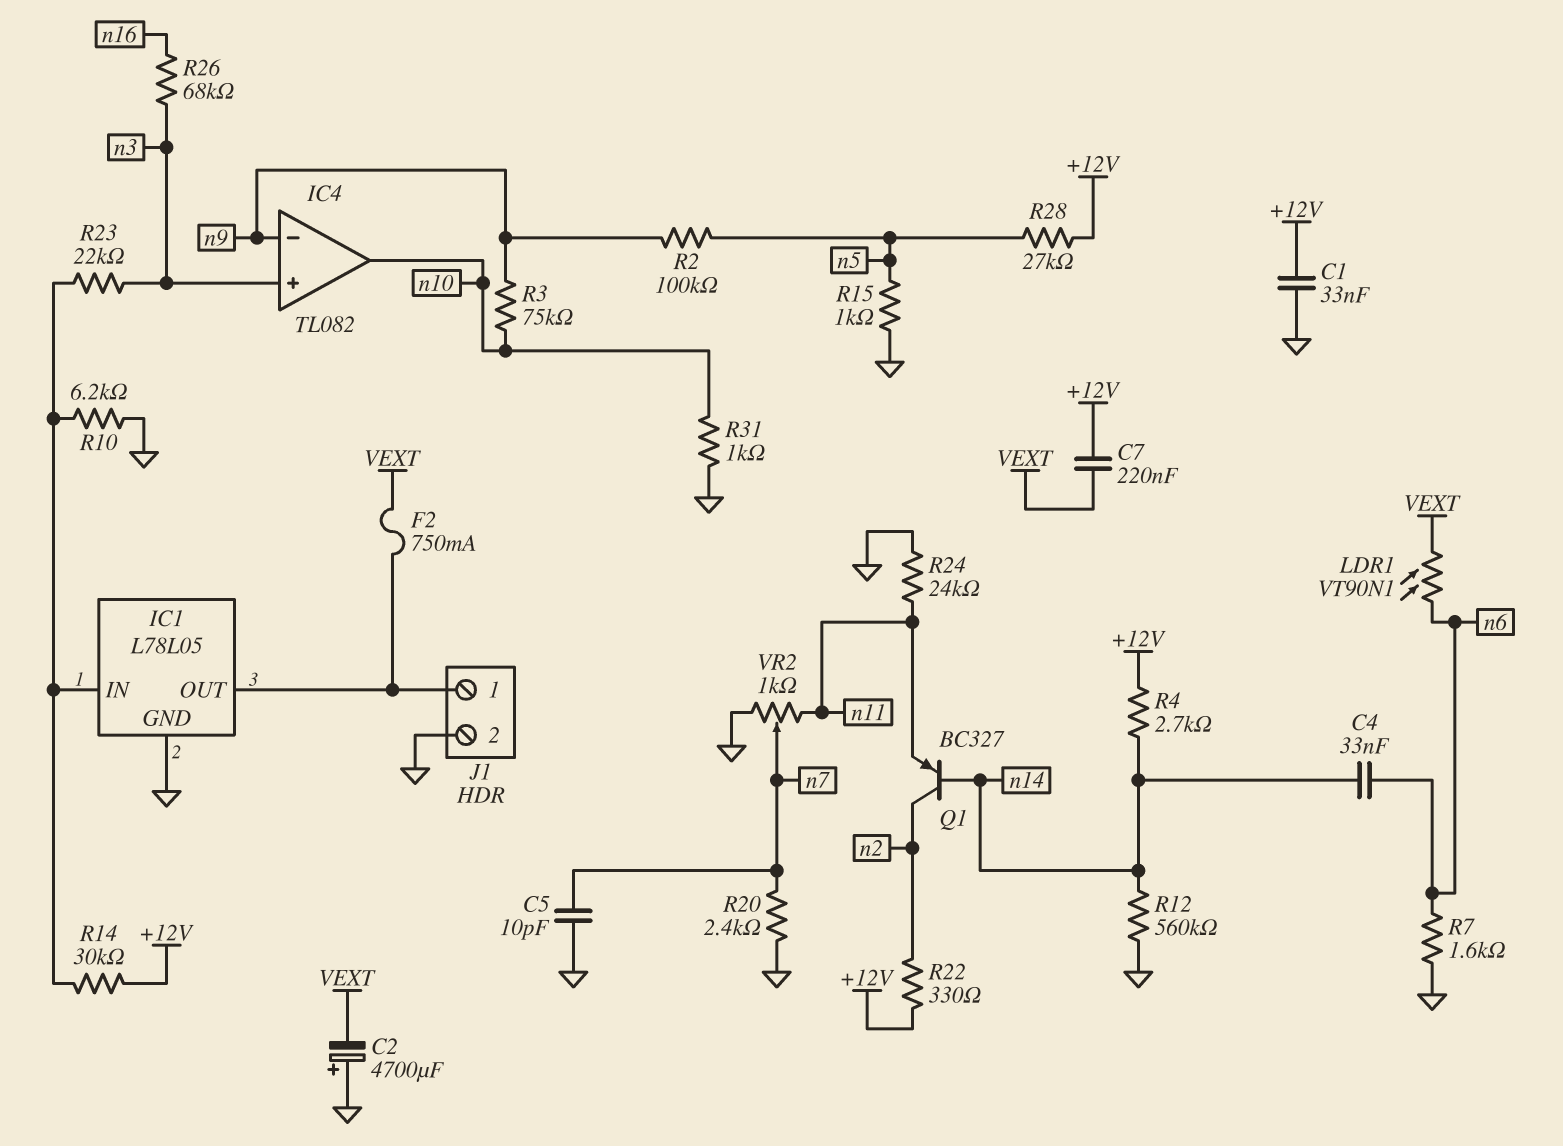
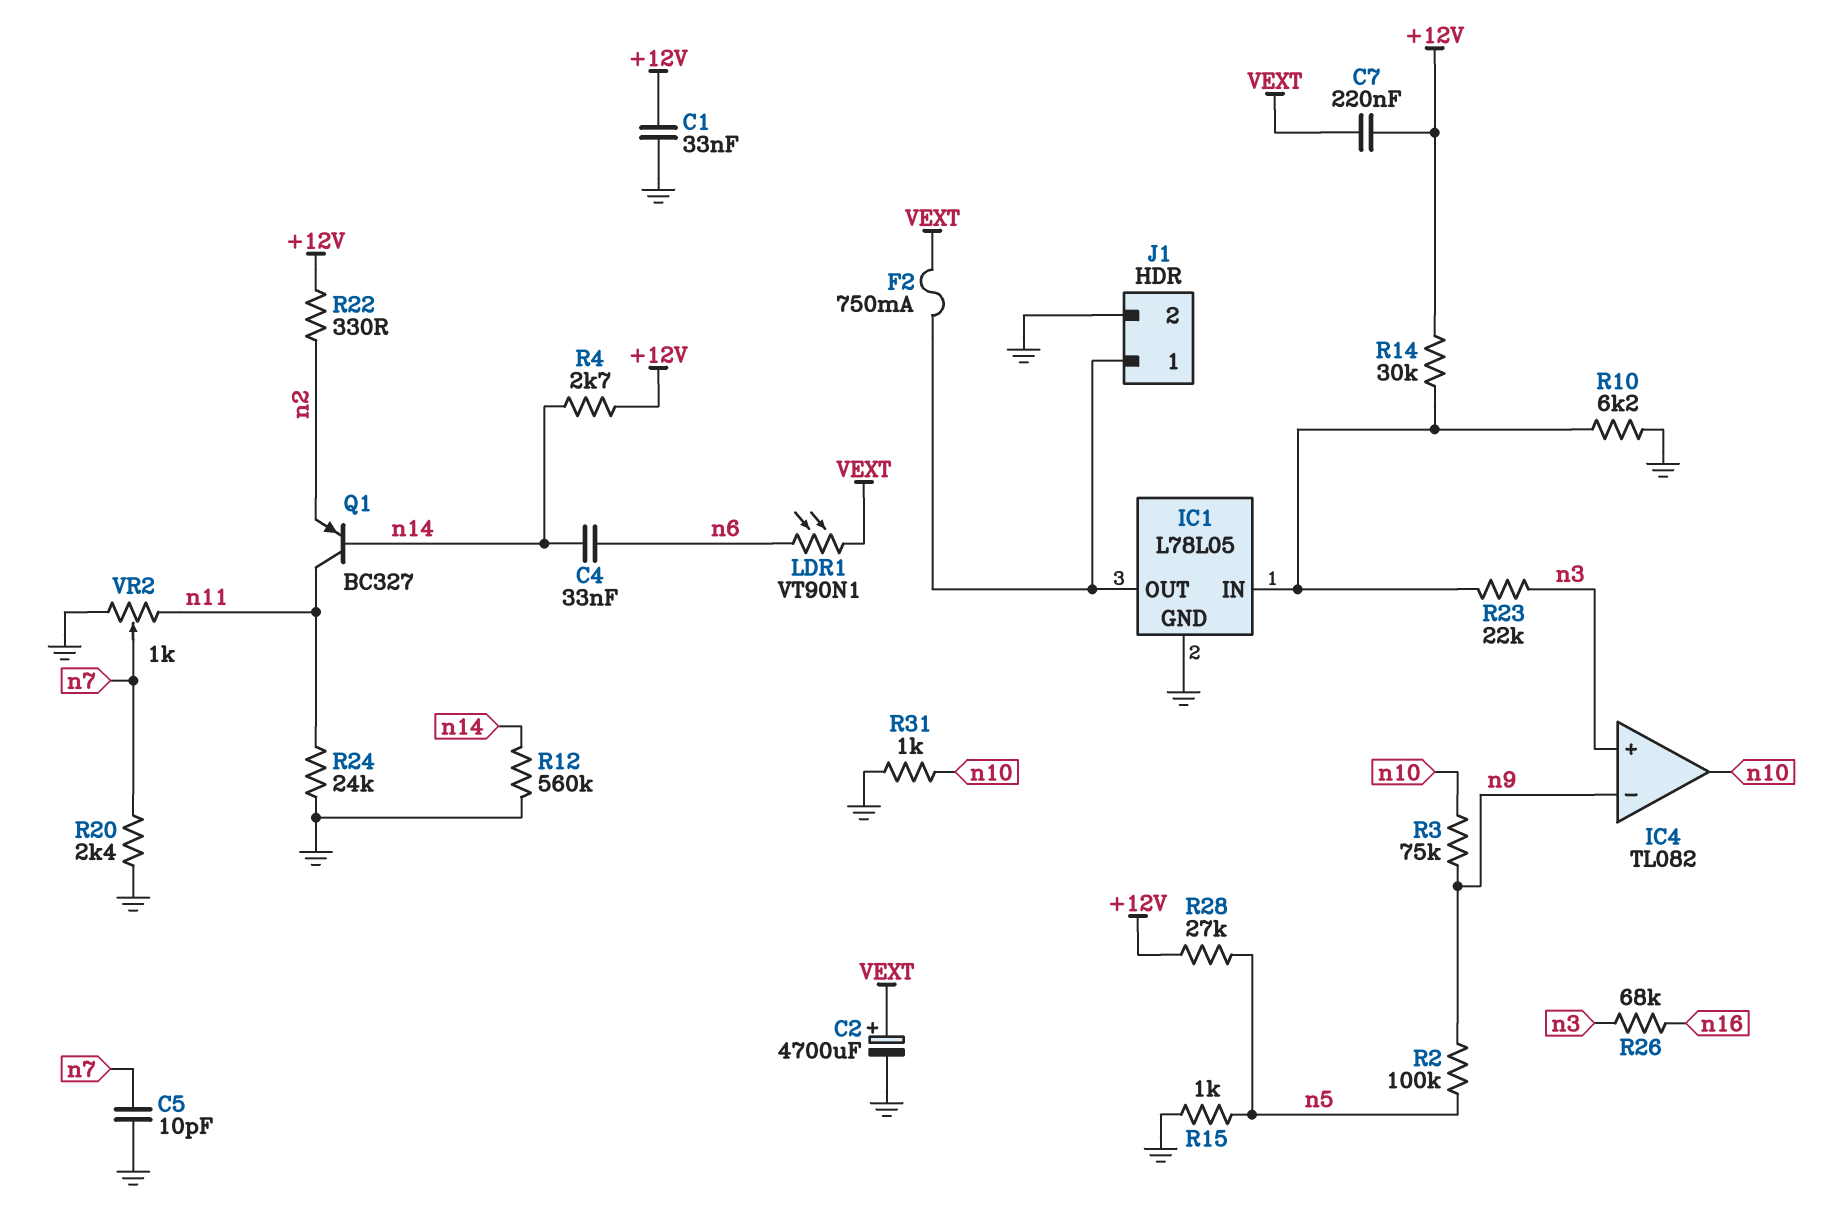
C2: 4700uF (plus GND, minus VEXT) -> 4700uF (plus VEXT, minus GND)
Q1: PNP BC327 (B n14, C n2, E n11) -> PNP BC327 (B n14, C n11, E n2)
R7: 1.6k (GND, n6) -> none

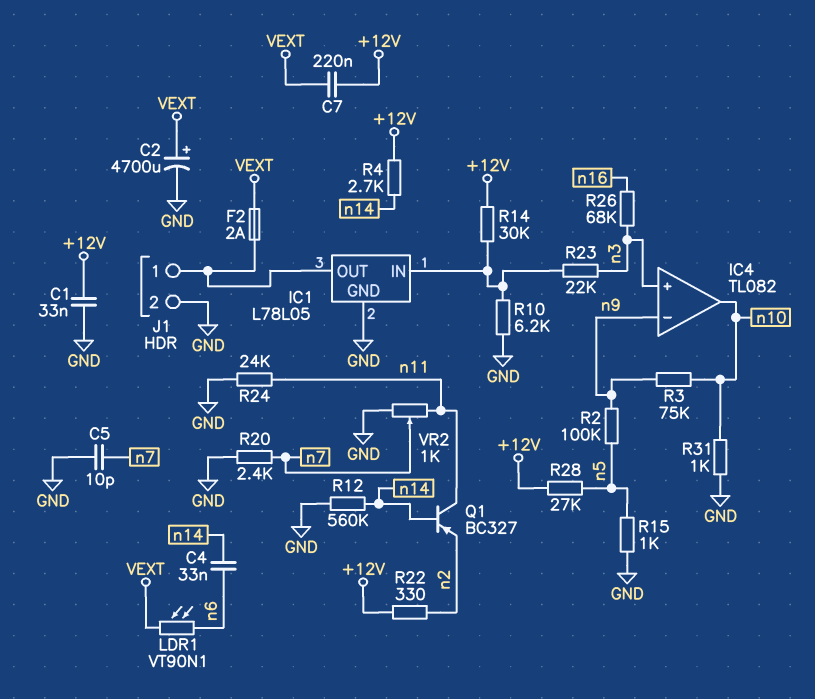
F2: 750mA (IC1/OUT, VEXT) -> 2A (IC1/OUT, VEXT)

